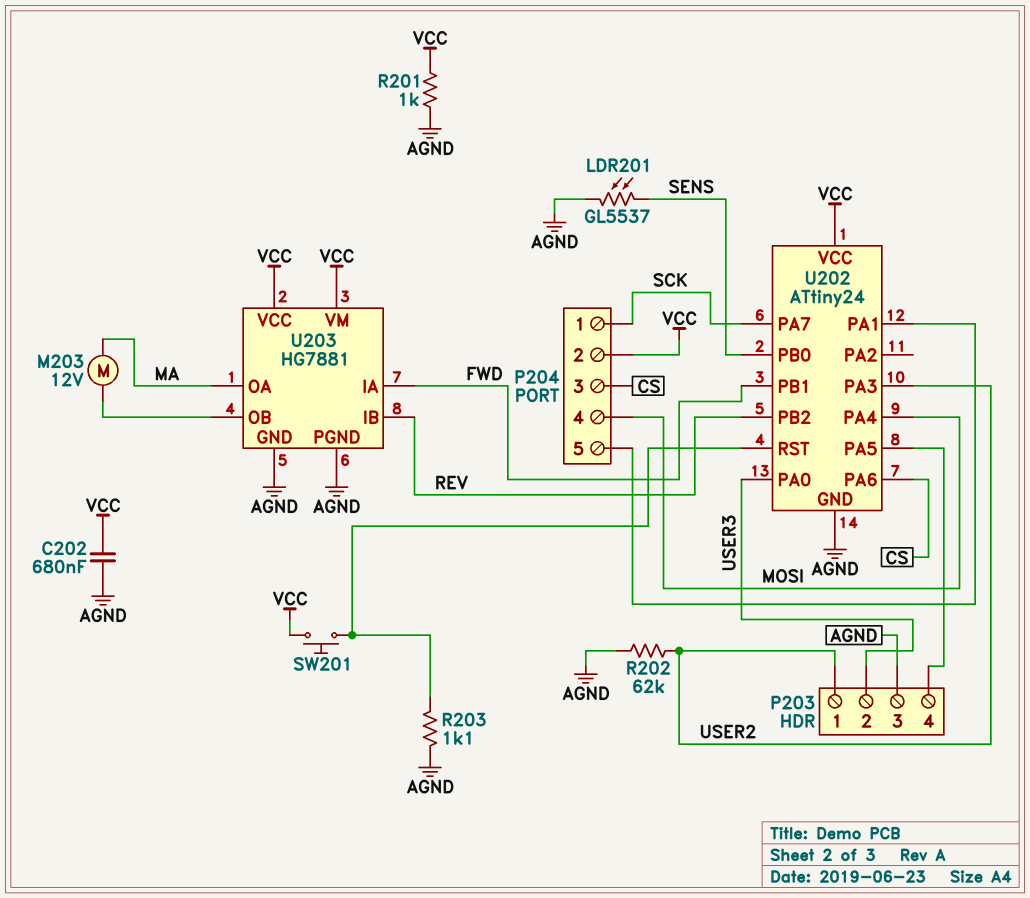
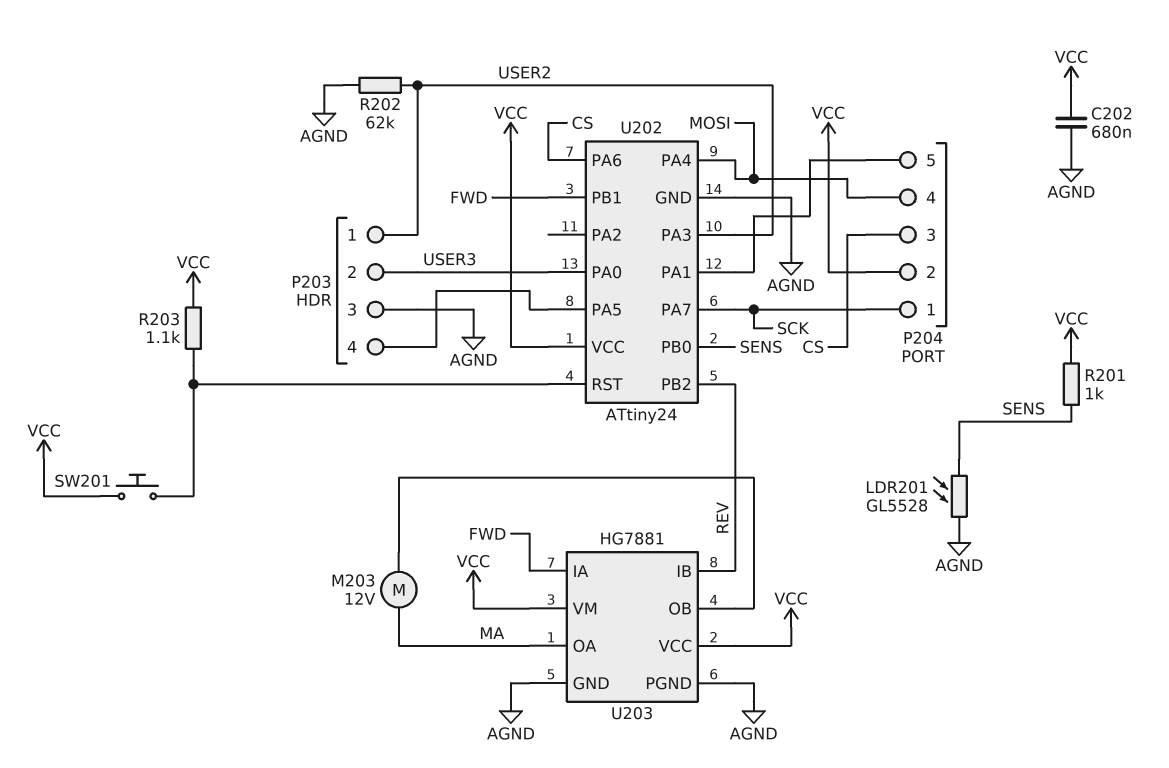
LDR201: GL5537 (AGND, SENS) -> GL5528 (AGND, SENS)
R201: 1k (AGND, VCC) -> 1k (SENS, VCC)
R203: 1.1k (AGND, U202/RST) -> 1.1k (U202/RST, VCC)

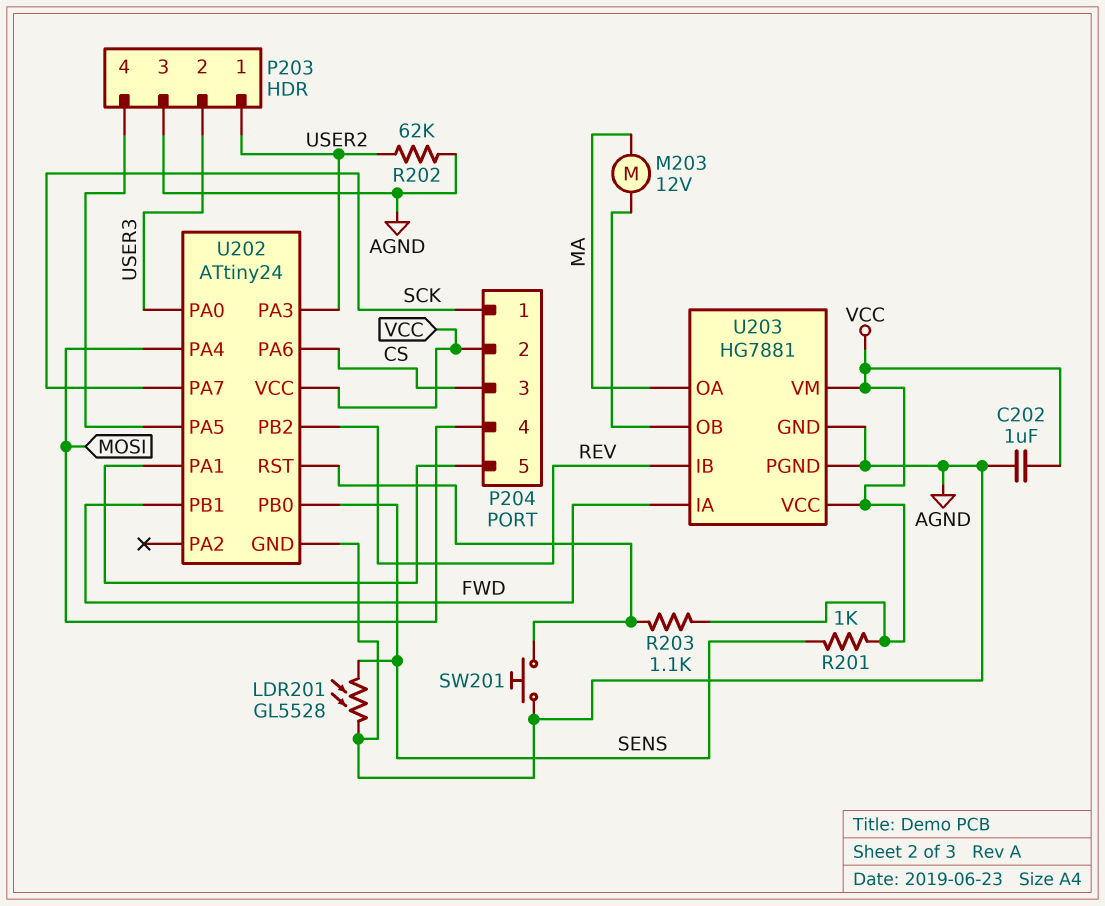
C202: 680nF (AGND, VCC) -> 1uF (AGND, VCC)
SW201: button (U202/RST, VCC) -> button (AGND, U202/RST)

